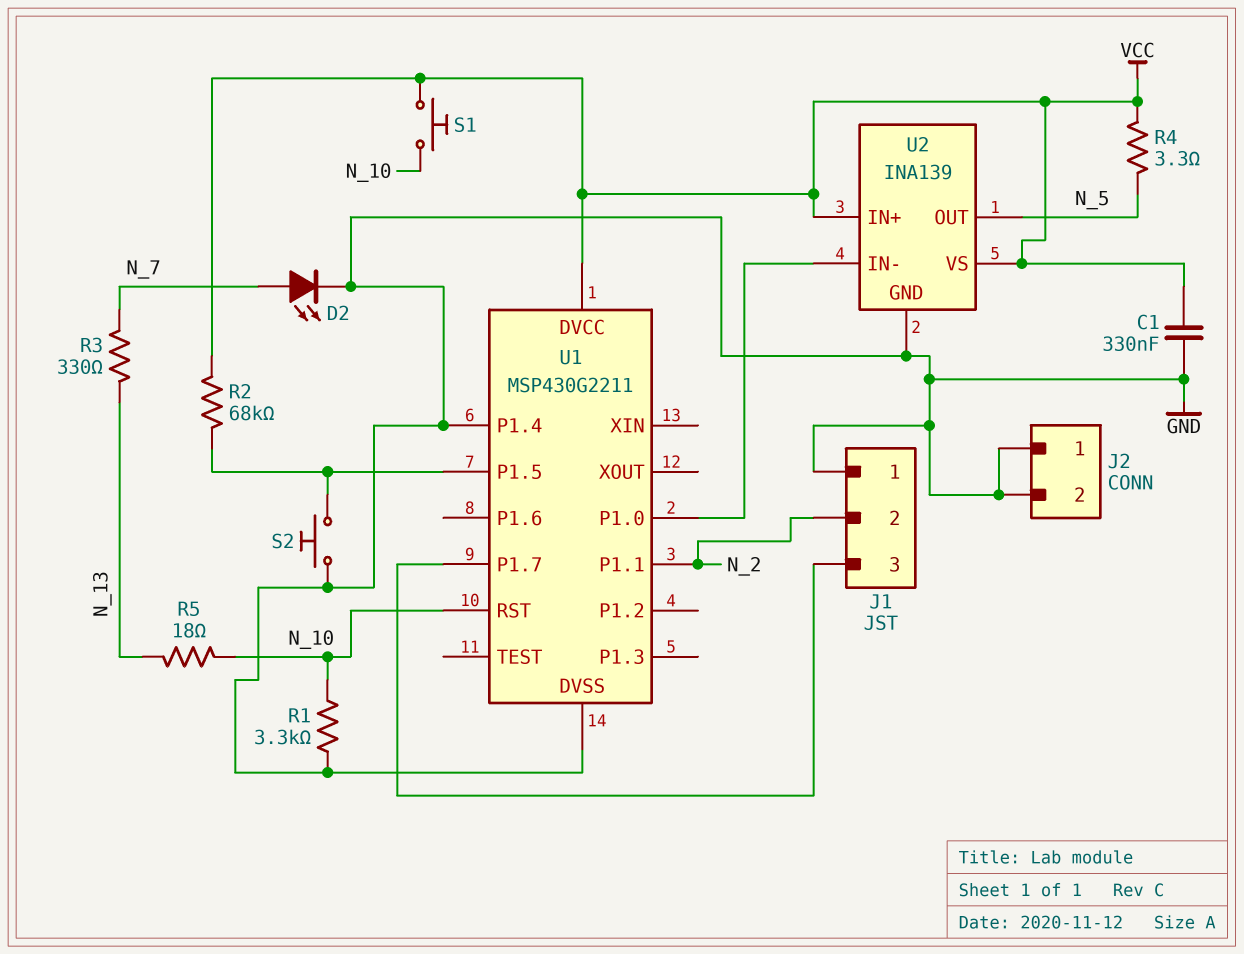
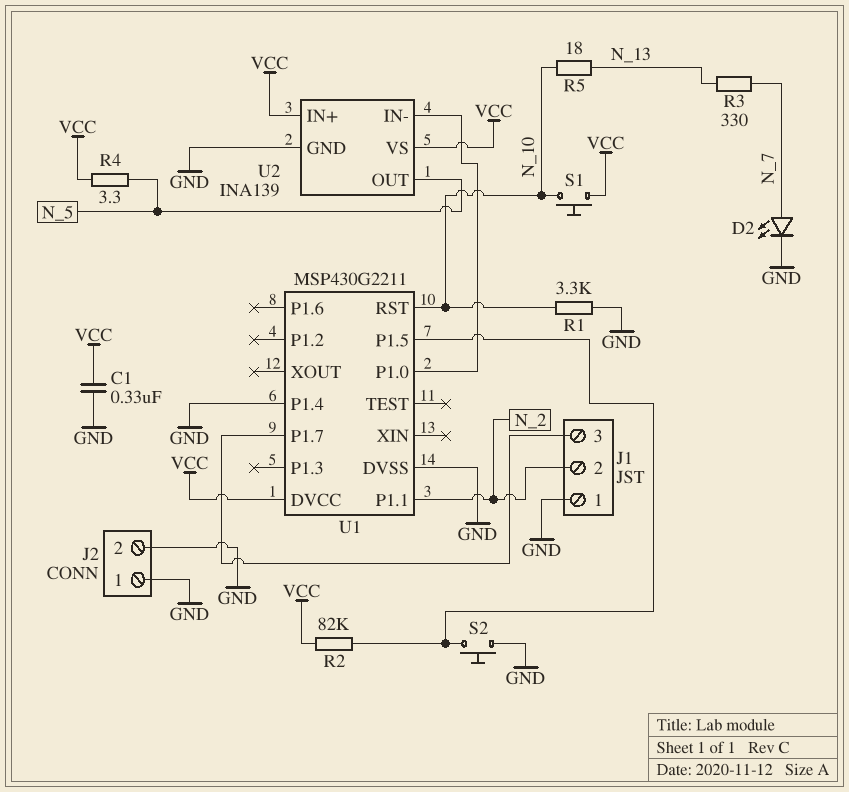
R2: 68k (U1/P1.5, VCC) -> 82k (U1/P1.5, VCC)

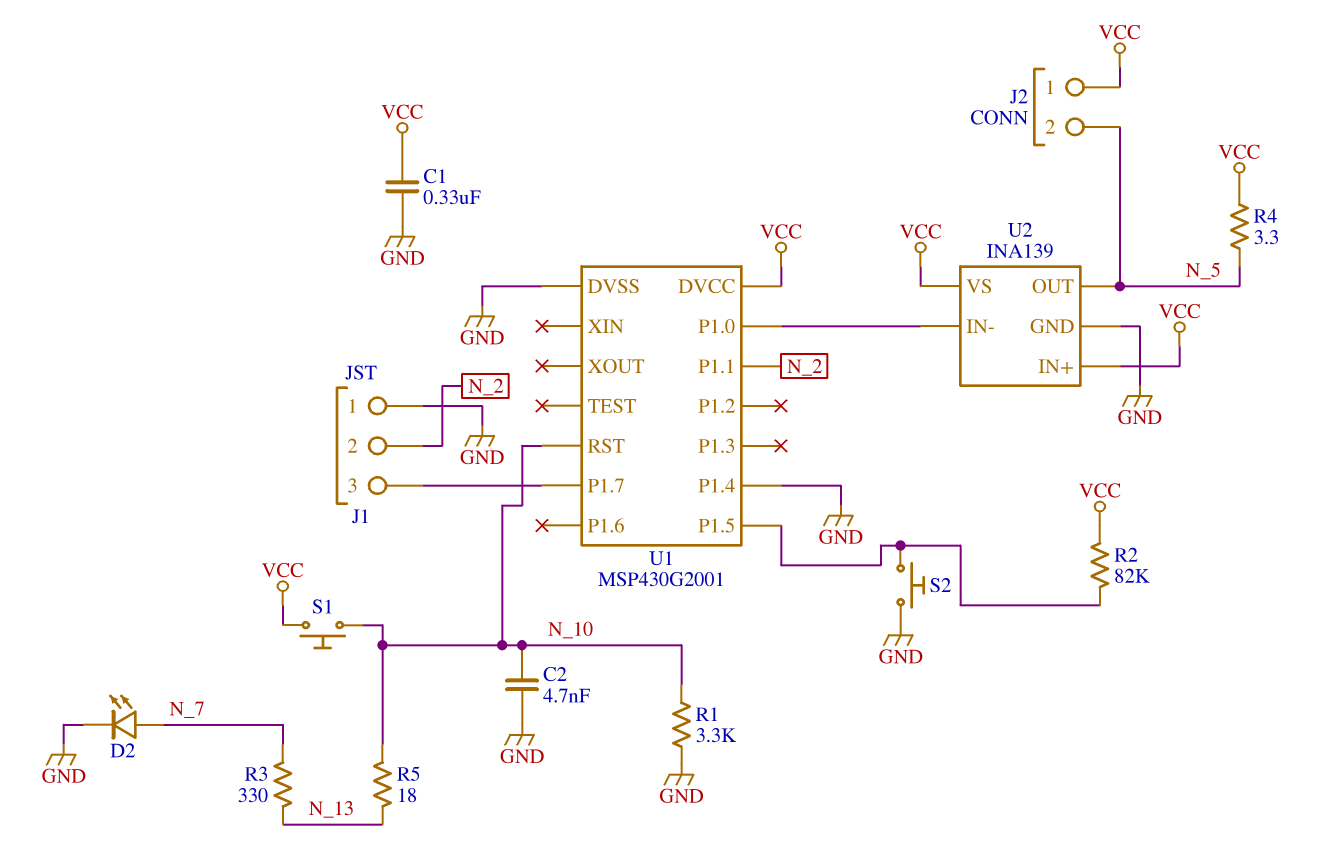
C2: none -> 4.7nF (GND, N_10)
J2 pin 1: GND -> VCC
J2 pin 2: GND -> N_5
U1: MSP430G2211 -> MSP430G2001

